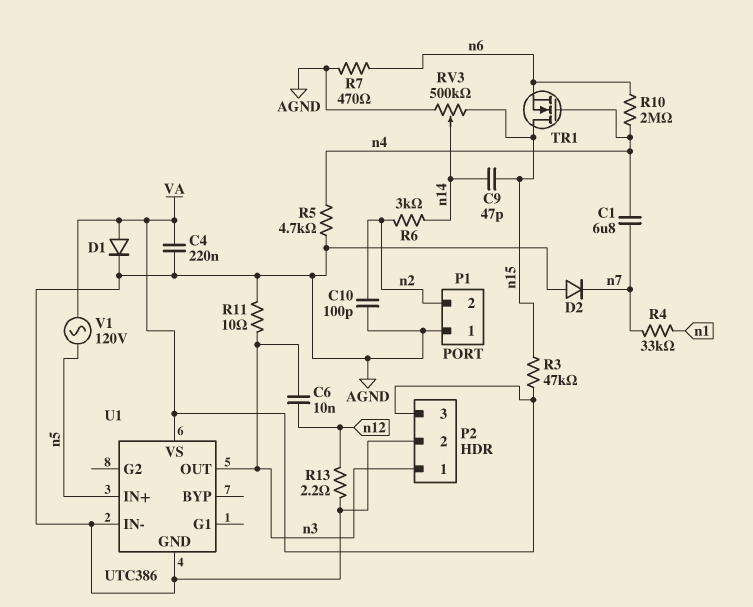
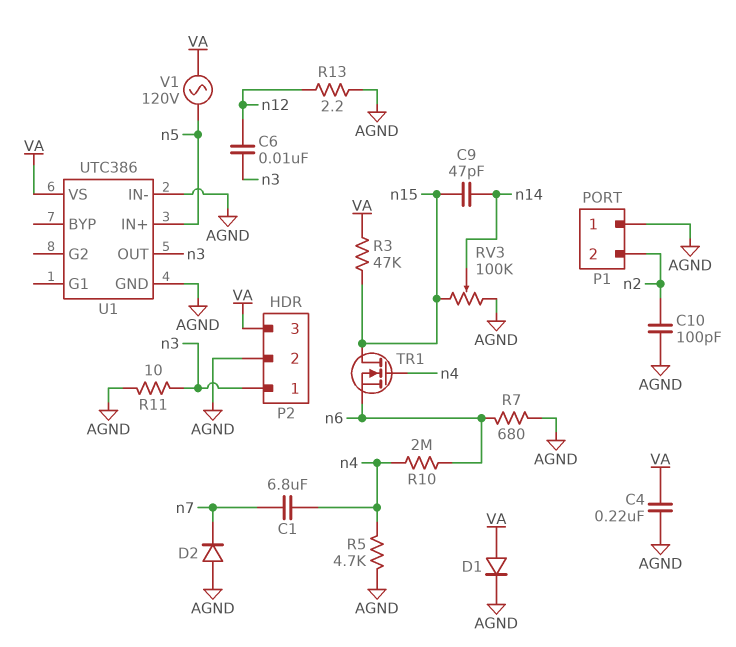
R4: 33k (n1, n7) -> none
R6: 3k (n2, n14) -> none
R7: 470 (AGND, n6) -> 680 (AGND, n6)
RV3: 500k (AGND, n15, wiper n14) -> 100k (AGND, n15, wiper n14)

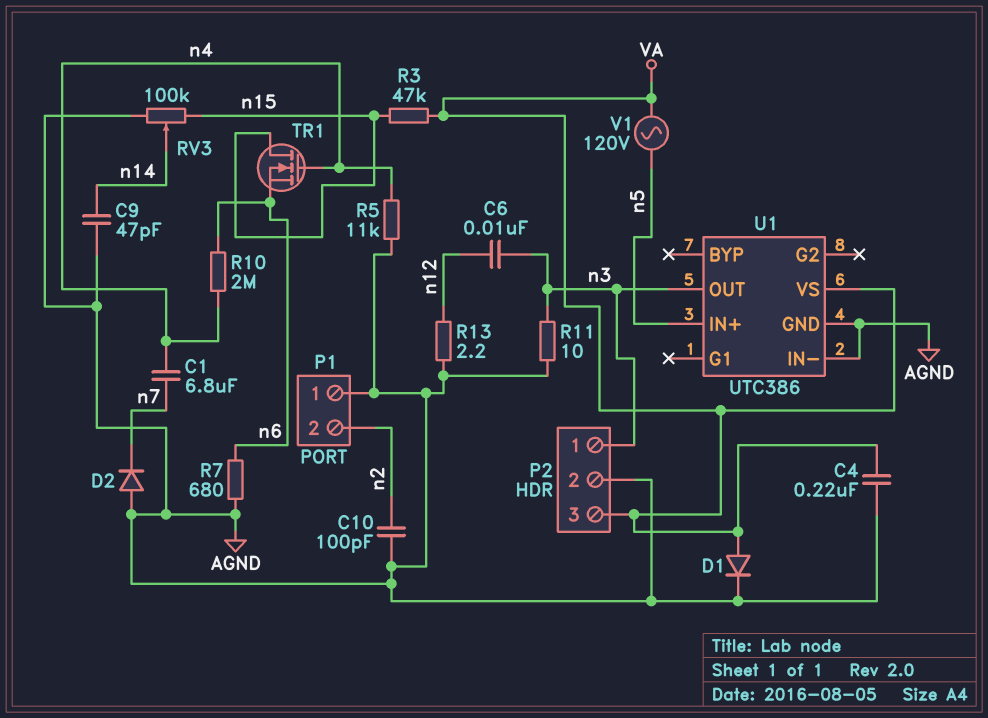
C9: 47pF (n14, n15) -> 47pF (AGND, n14)
R5: 4.7k (AGND, n4) -> 11k (AGND, n4)

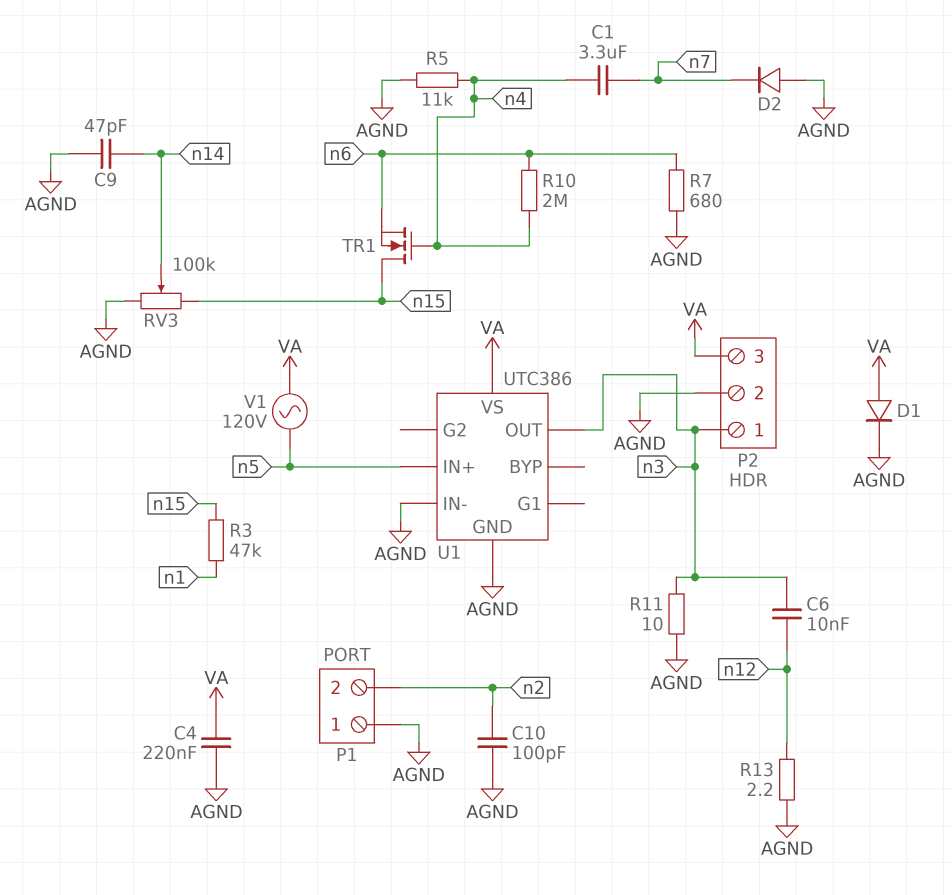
C1: 6.8uF (n4, n7) -> 3.3uF (n4, n7)
R3: 47k (VA, n15) -> 47k (n1, n15)

